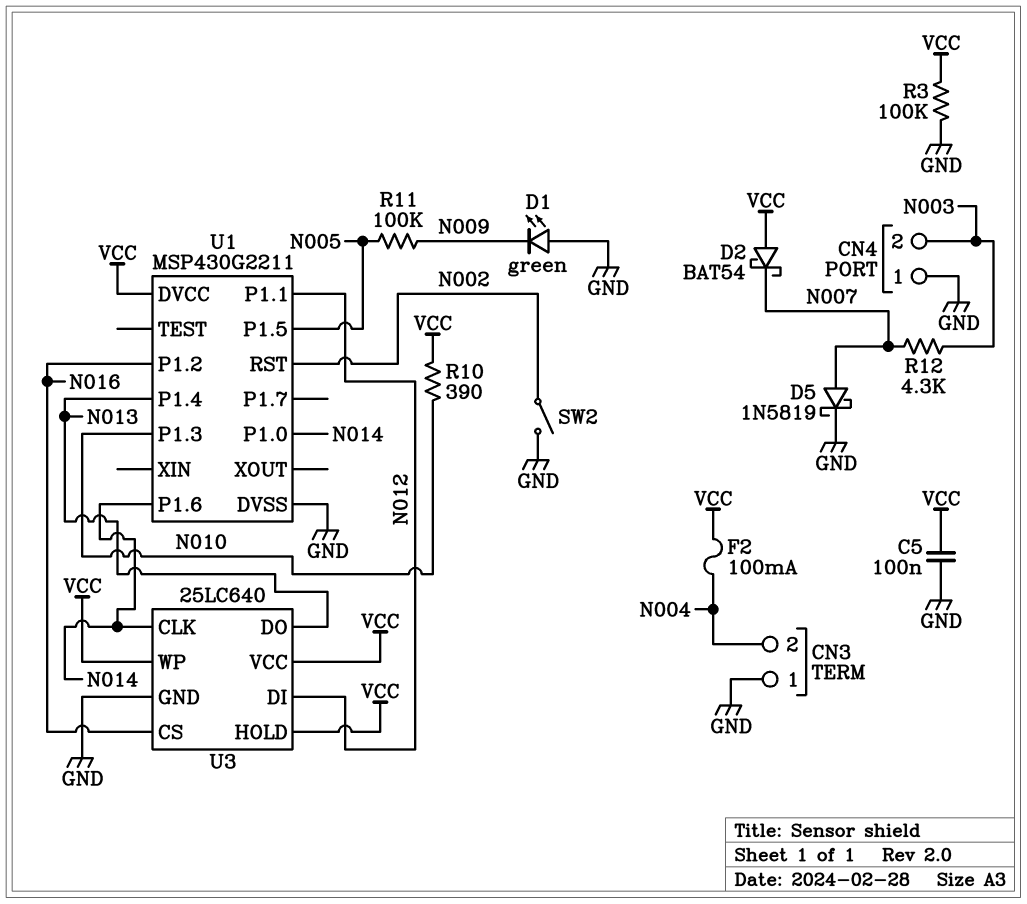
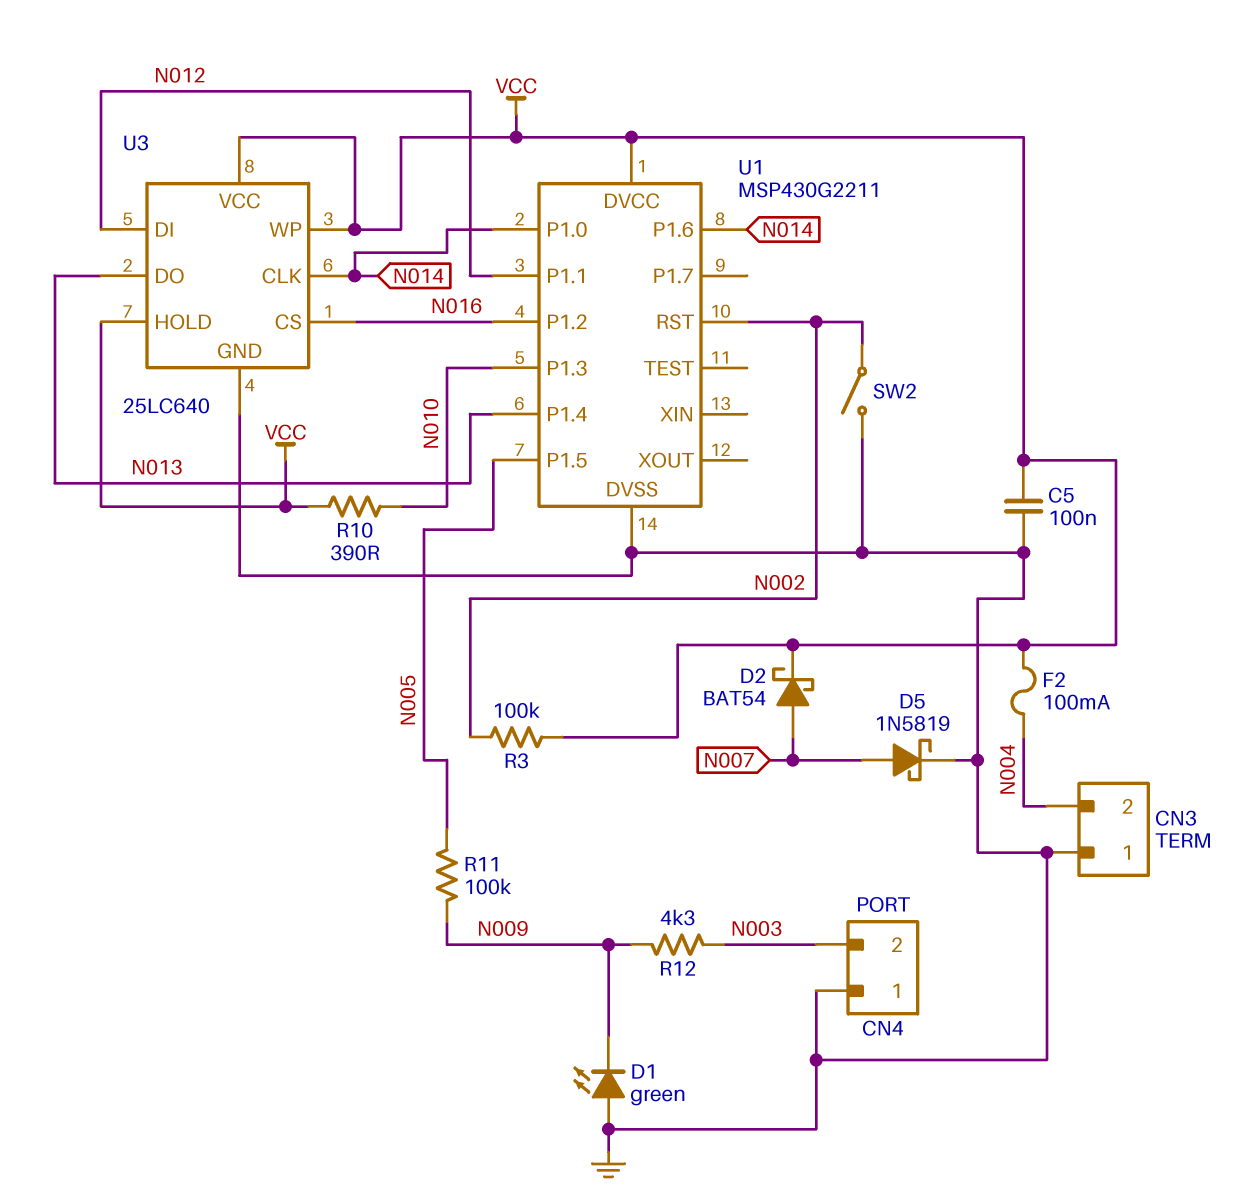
D2: schottky BAT54 (A VCC, K N007) -> schottky BAT54 (A N007, K VCC)
R3: 100k (GND, VCC) -> 100k (N002, VCC)
R12: 4.3k (N003, N007) -> 4.3k (N003, N009)

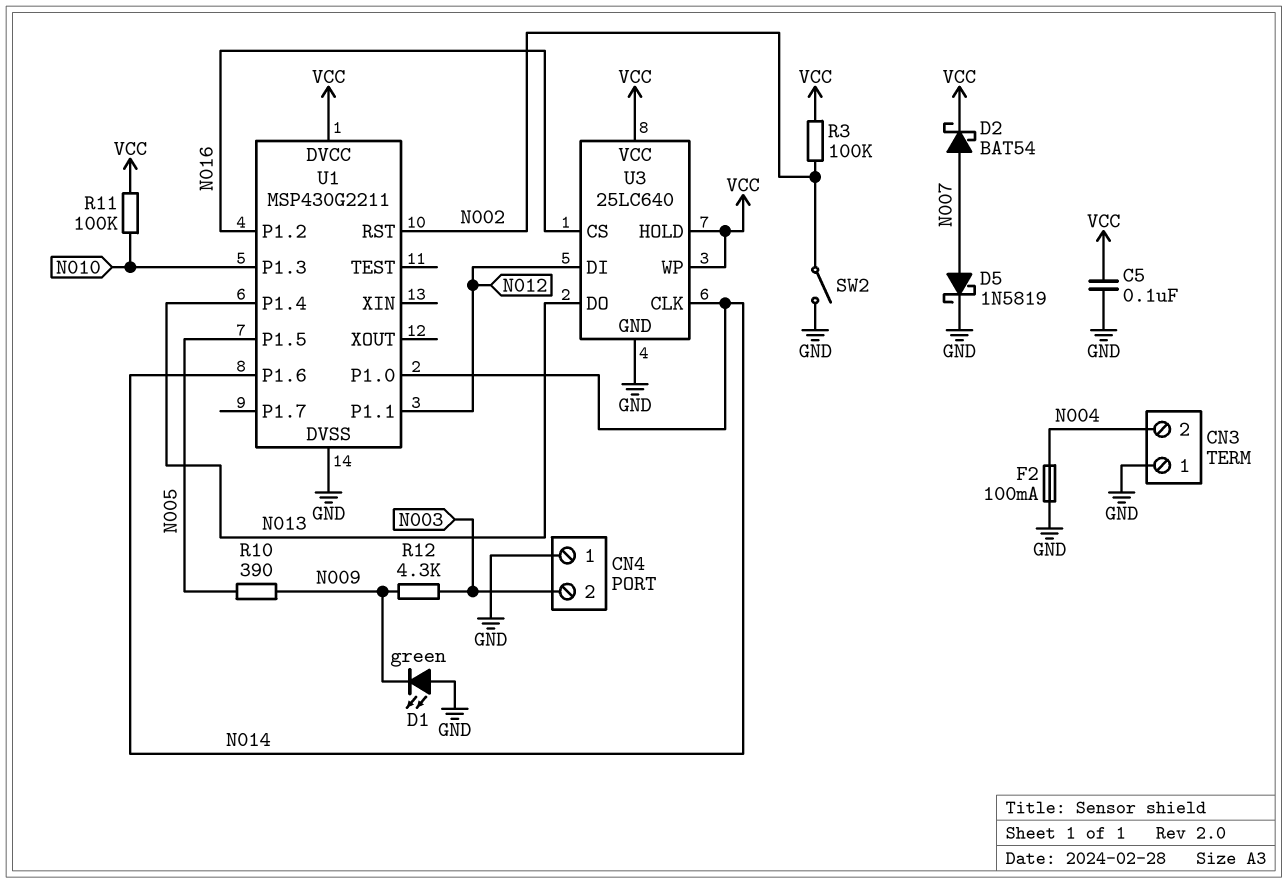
F2: 100mA (N004, VCC) -> 100mA (GND, N004)
R10: 390 (N010, VCC) -> 390 (N005, N009)
R11: 100k (N005, N009) -> 100k (N010, VCC)

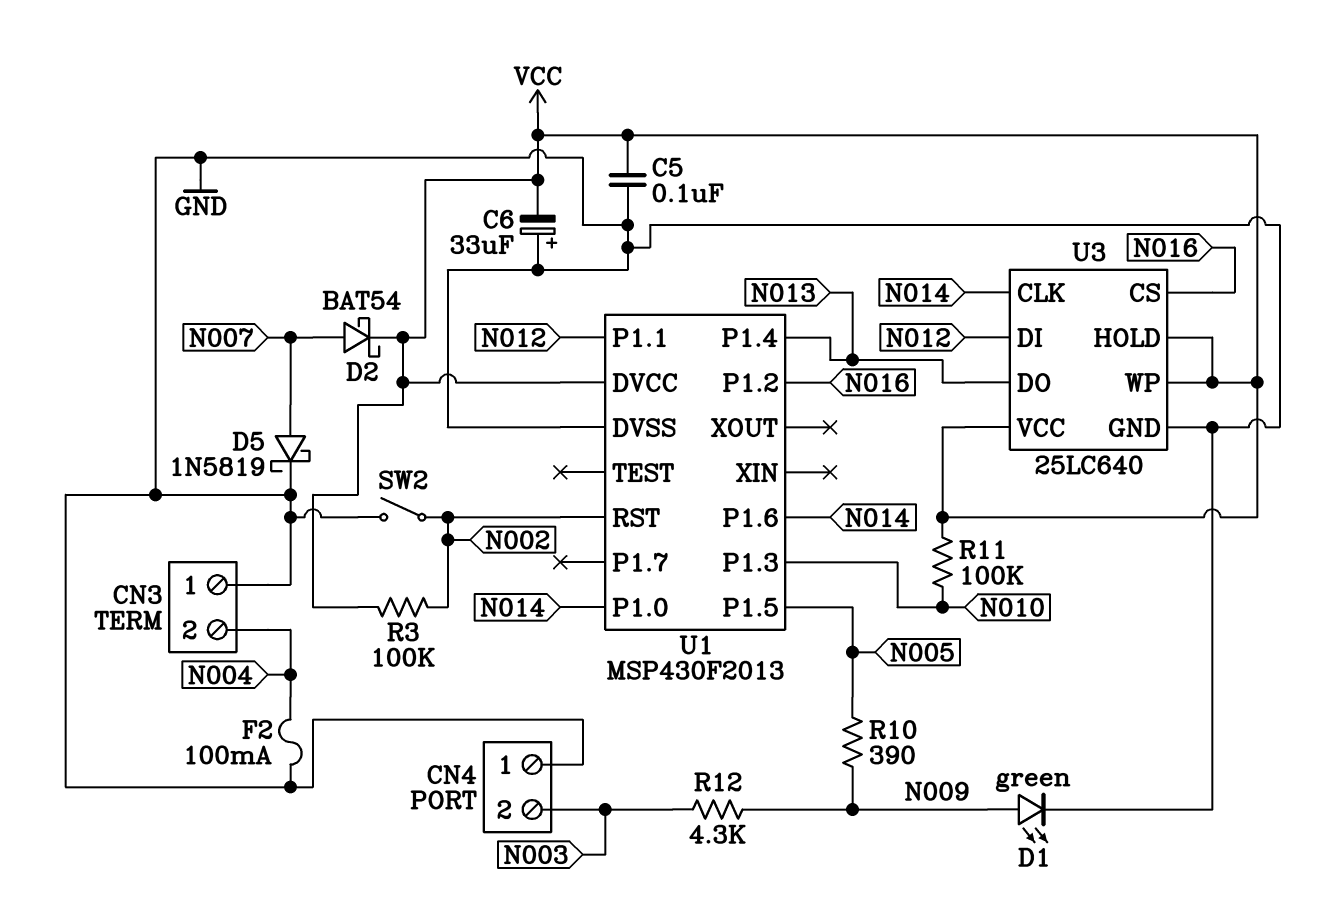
C6: none -> 33uF (plus GND, minus VCC)
D1: LED green (A GND, K N009) -> LED green (A N009, K GND)
U1: MSP430G2211 -> MSP430F2013

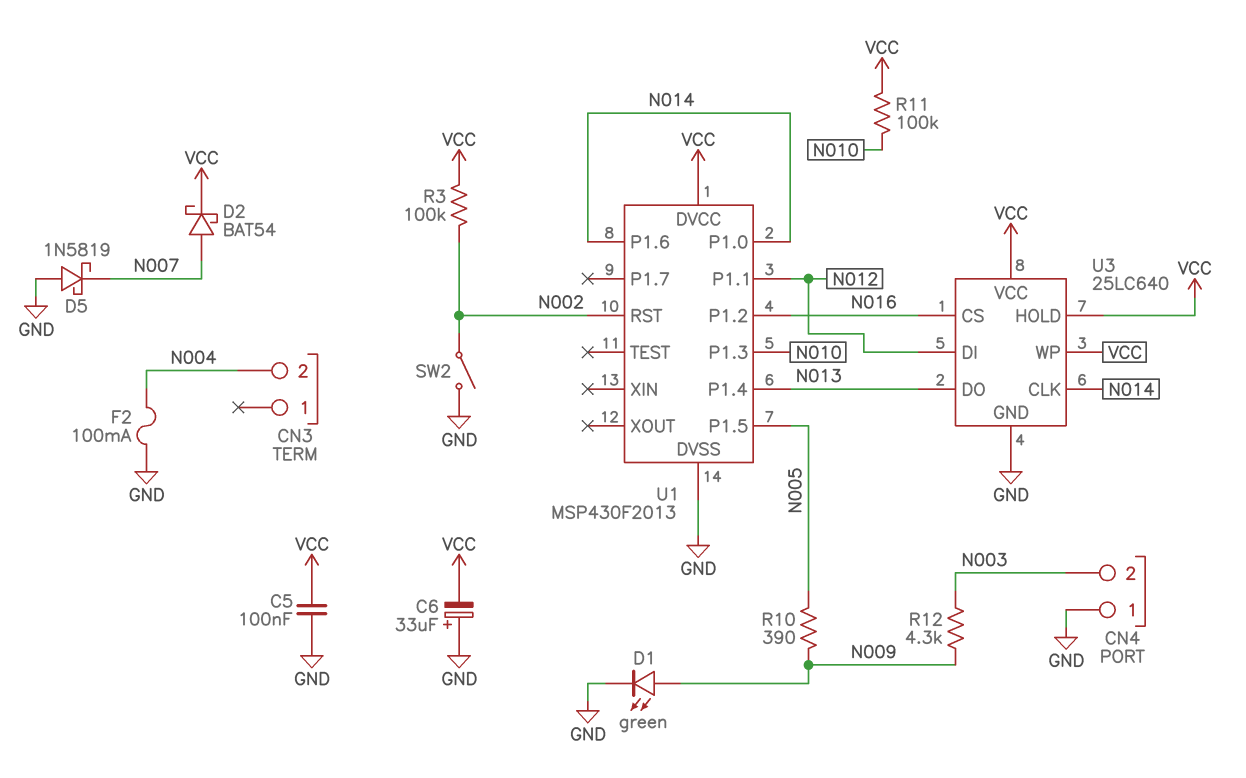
CN3 pin 1: GND -> none
D5: schottky 1N5819 (A N007, K GND) -> schottky 1N5819 (A GND, K N007)

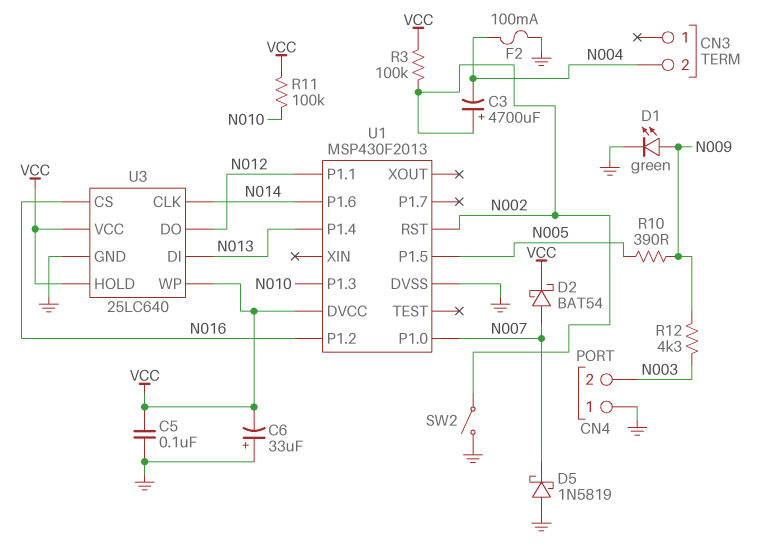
C3: none -> 4700uF (plus N002, minus N004)
U1 pin P1.0: N014 -> N007
U3 pin DI: N012 -> N013
U3 pin DO: N013 -> N012

